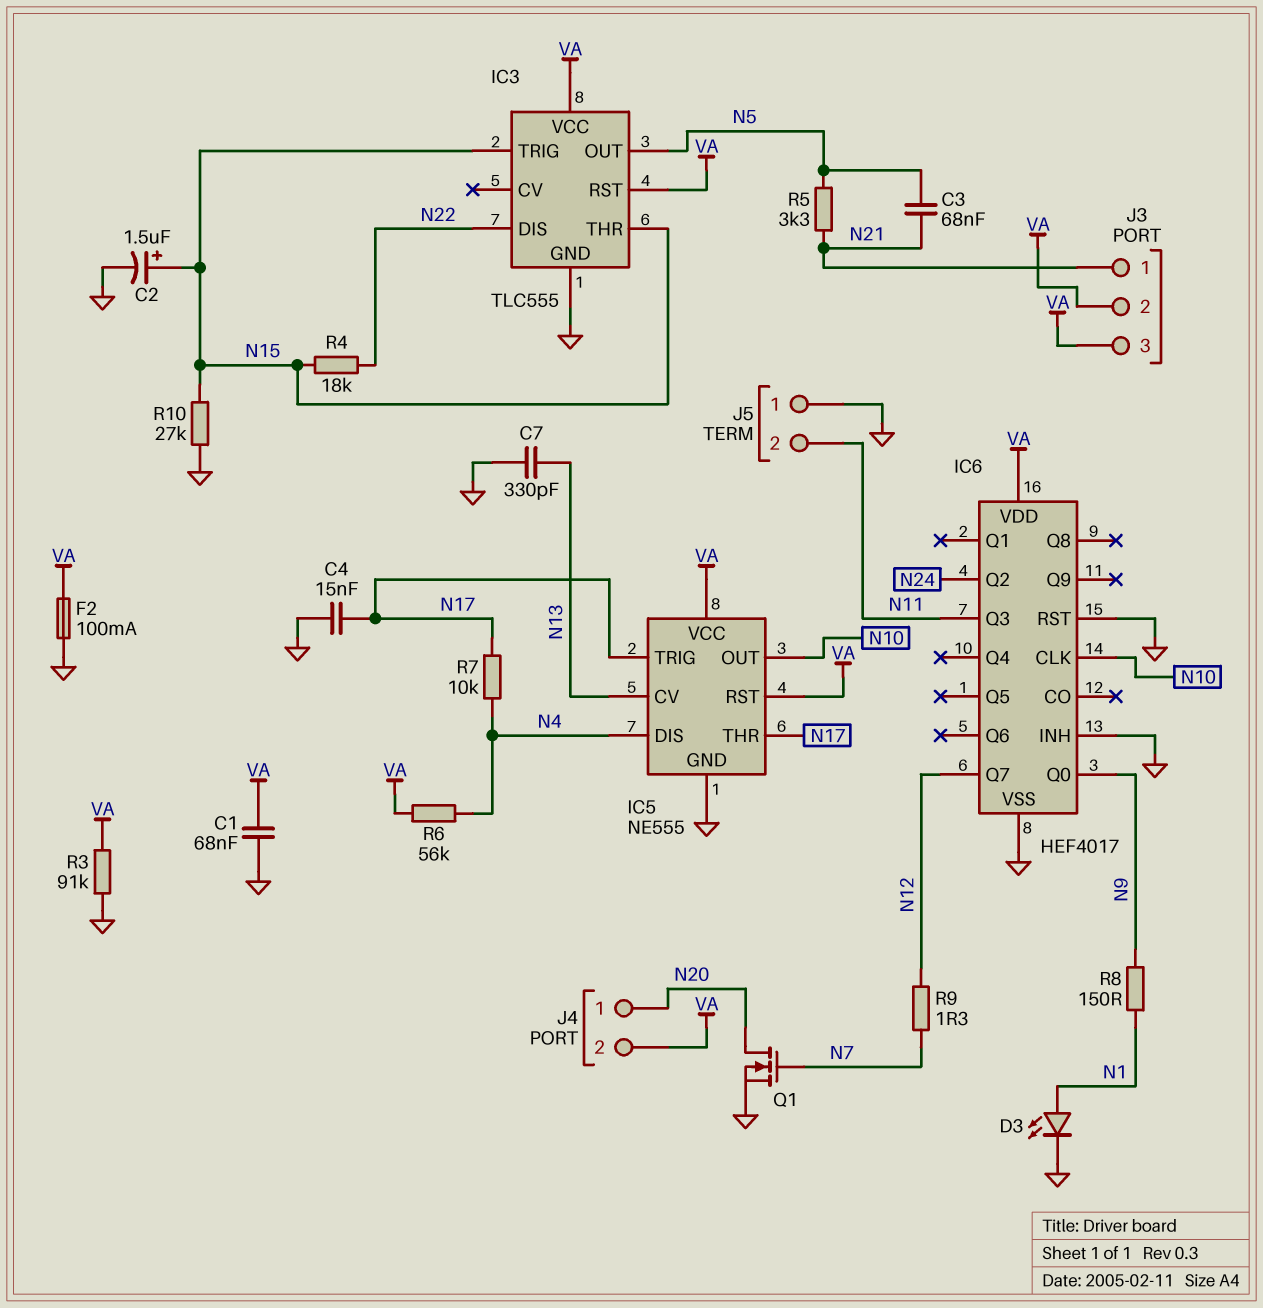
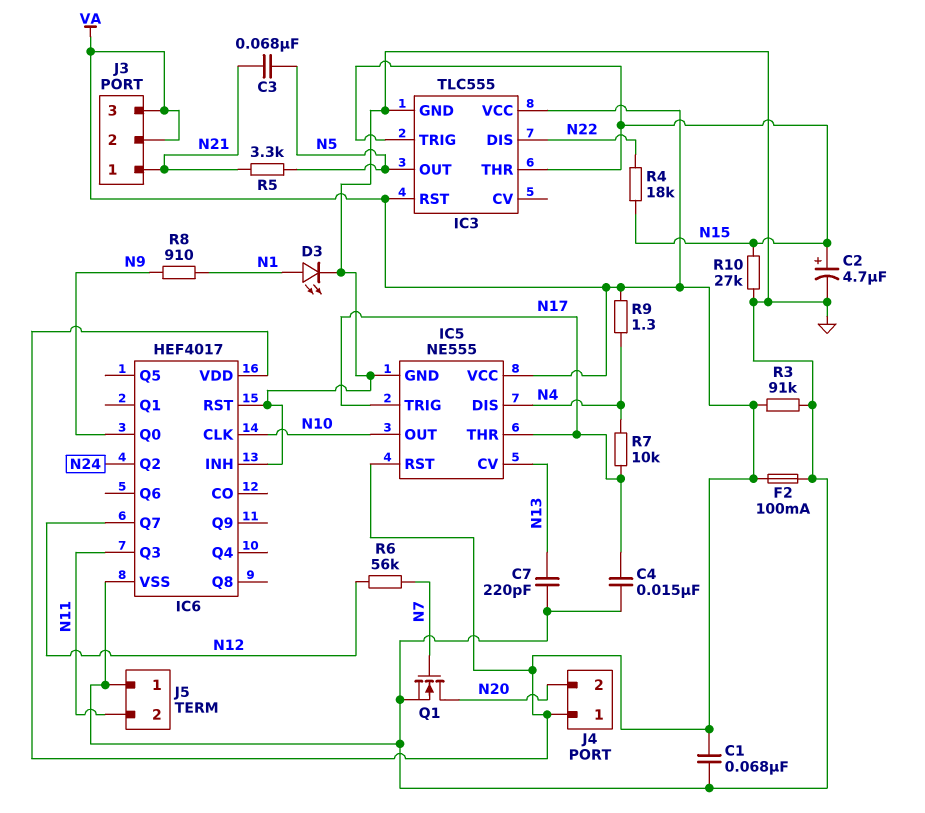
C2: 1.5uF (plus N15, minus GND) -> 4.7uF (plus N15, minus GND)
C7: 330pF (GND, N13) -> 220pF (GND, N13)
J4 pin 1: N20 -> VA
J4 pin 2: VA -> N20
R6: 56k (N4, VA) -> 56k (N7, N12)
R8: 150 (N1, N9) -> 910 (N1, N9)
R9: 1.3 (N7, N12) -> 1.3 (N4, VA)

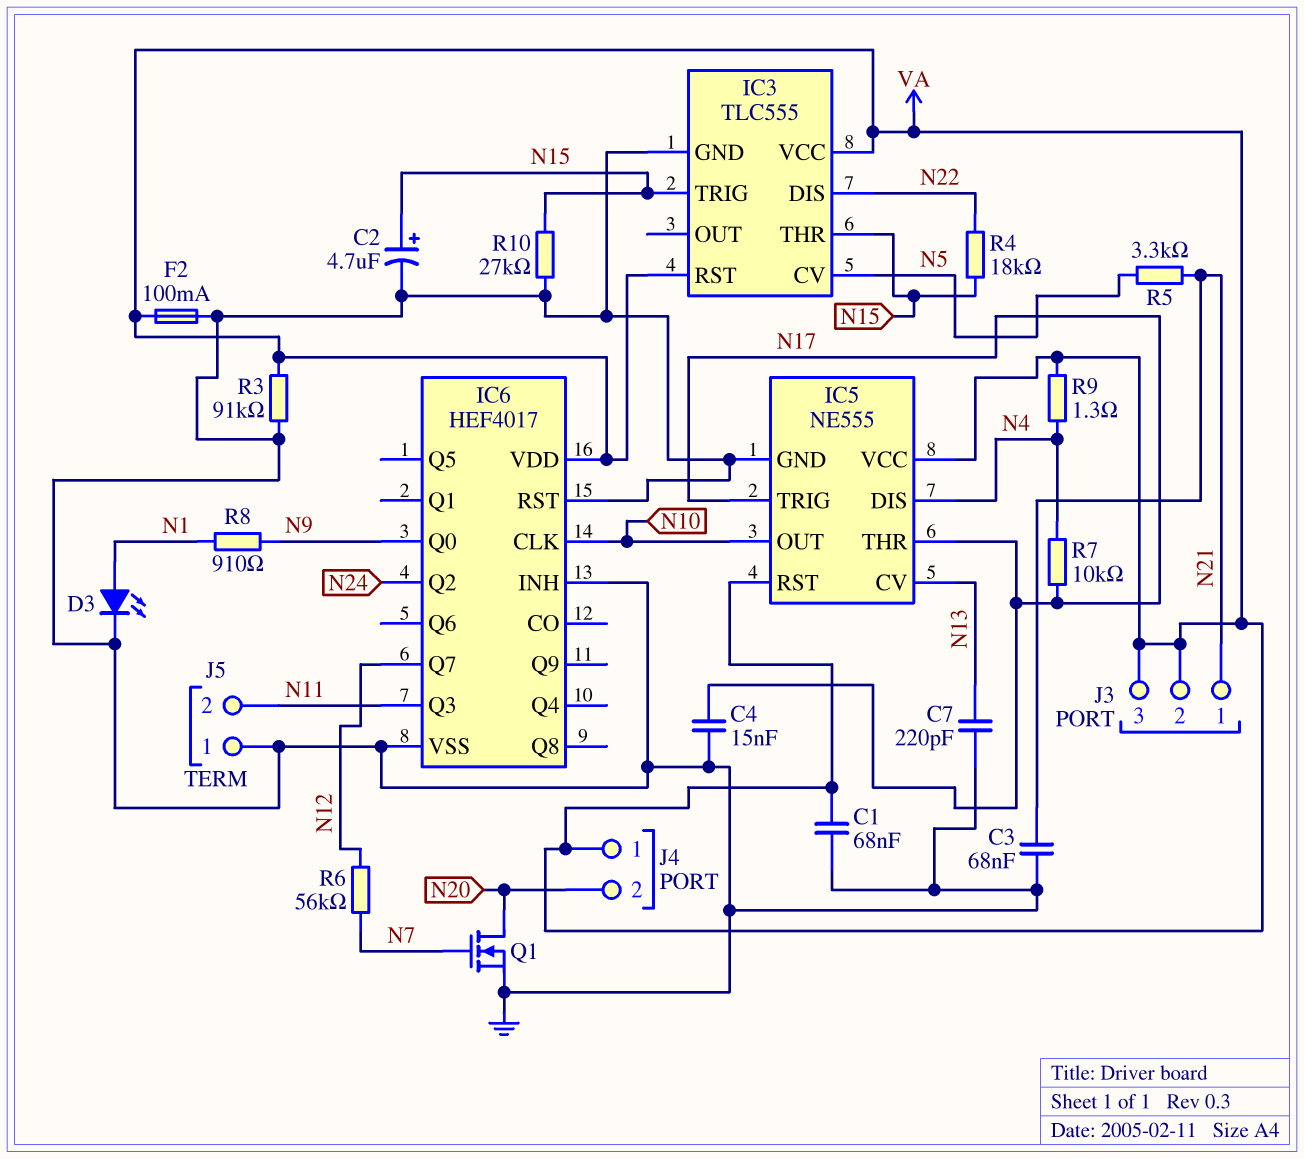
C3: 68nF (N5, N21) -> 68nF (GND, N21)
IC3 pin CV: none -> N5
IC3 pin OUT: N5 -> none

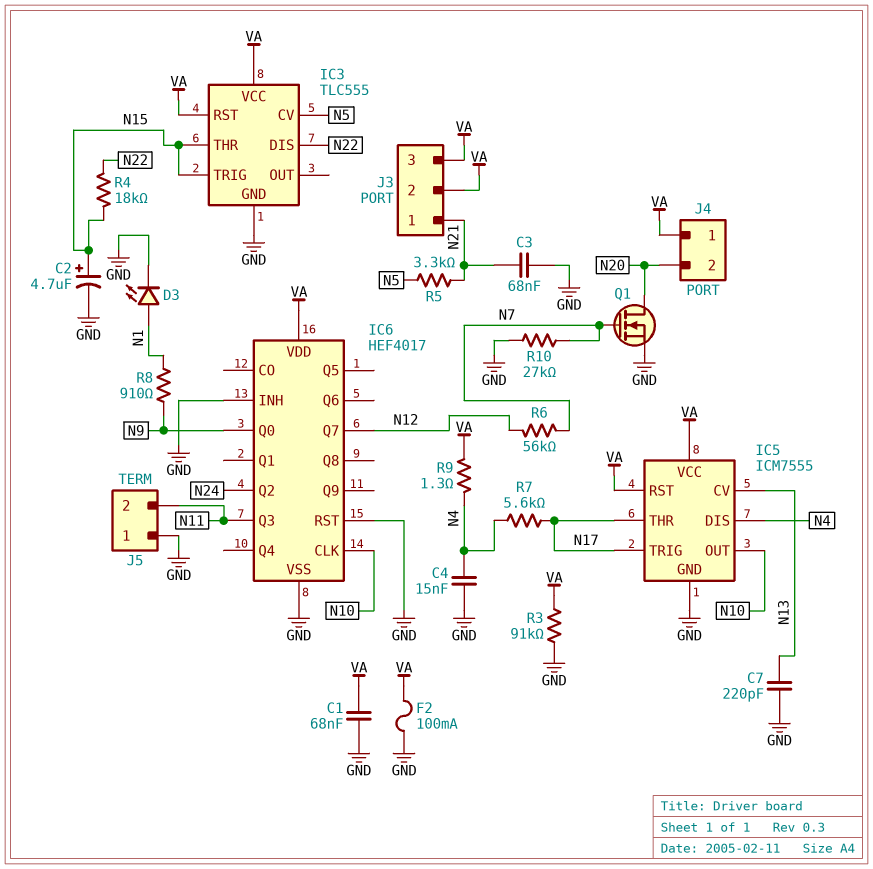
C4: 15nF (GND, N17) -> 15nF (GND, N4)
IC5: NE555 -> ICM7555
R7: 10k (N4, N17) -> 5.6k (N4, N17)
R10: 27k (GND, N15) -> 27k (GND, N7)

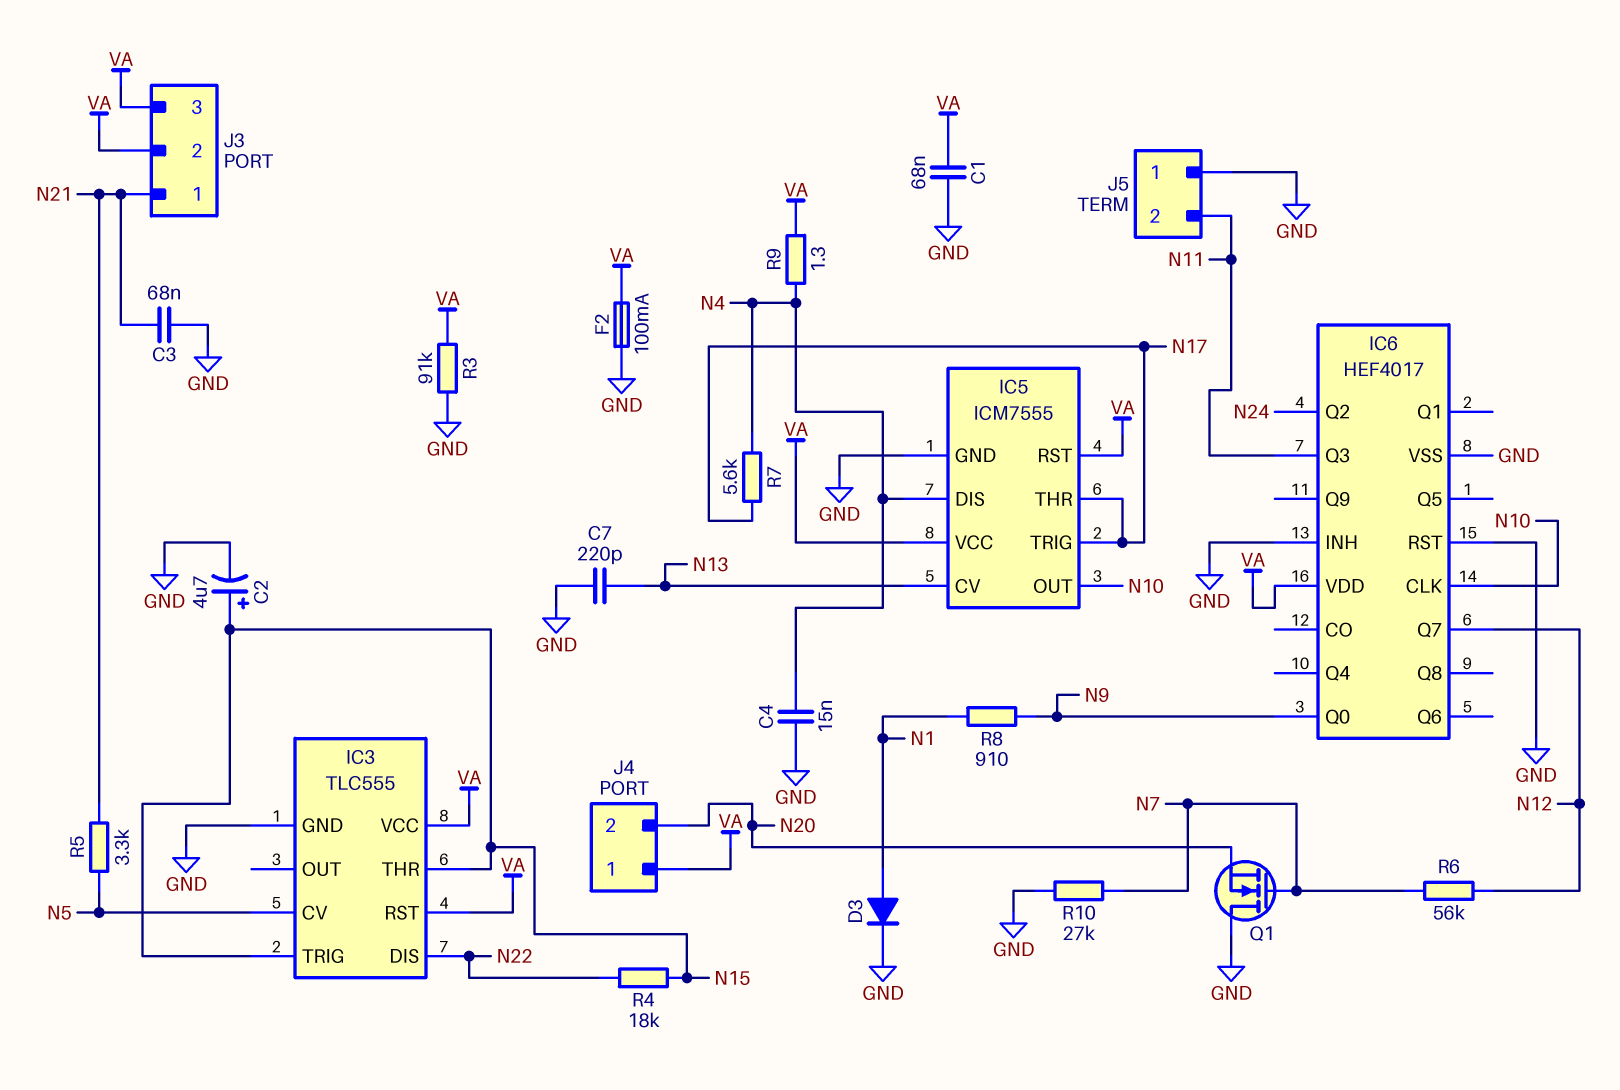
D3: LED (A N1, K GND) -> diode (A N1, K GND)
Q1: NMOS (G N7, D N20, S GND) -> NMOS (G N7, D GND, S N20)

